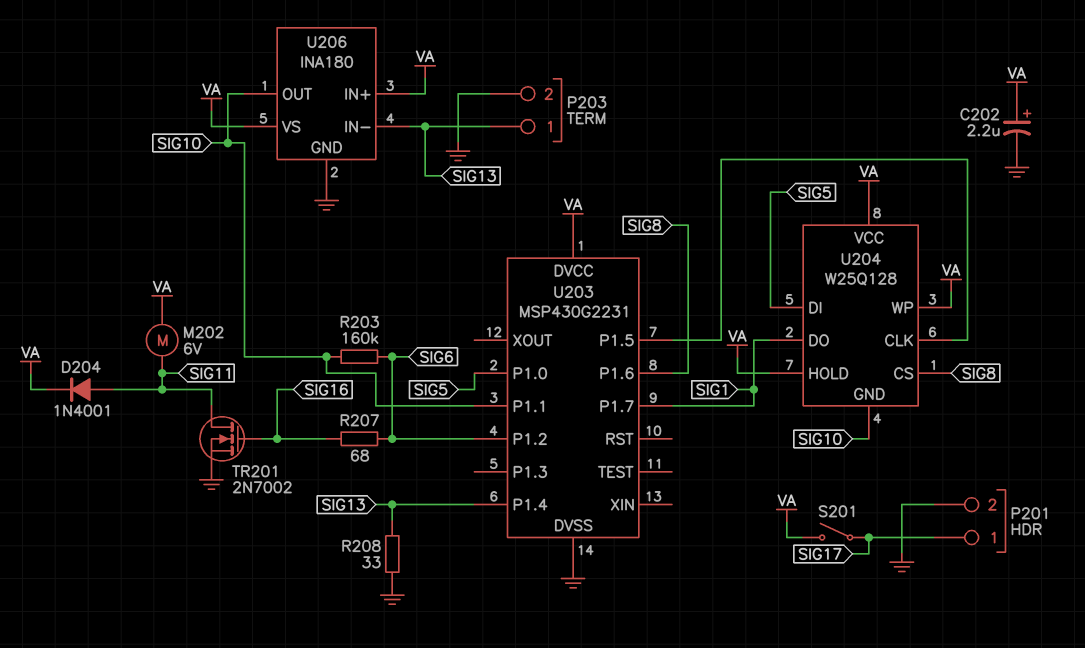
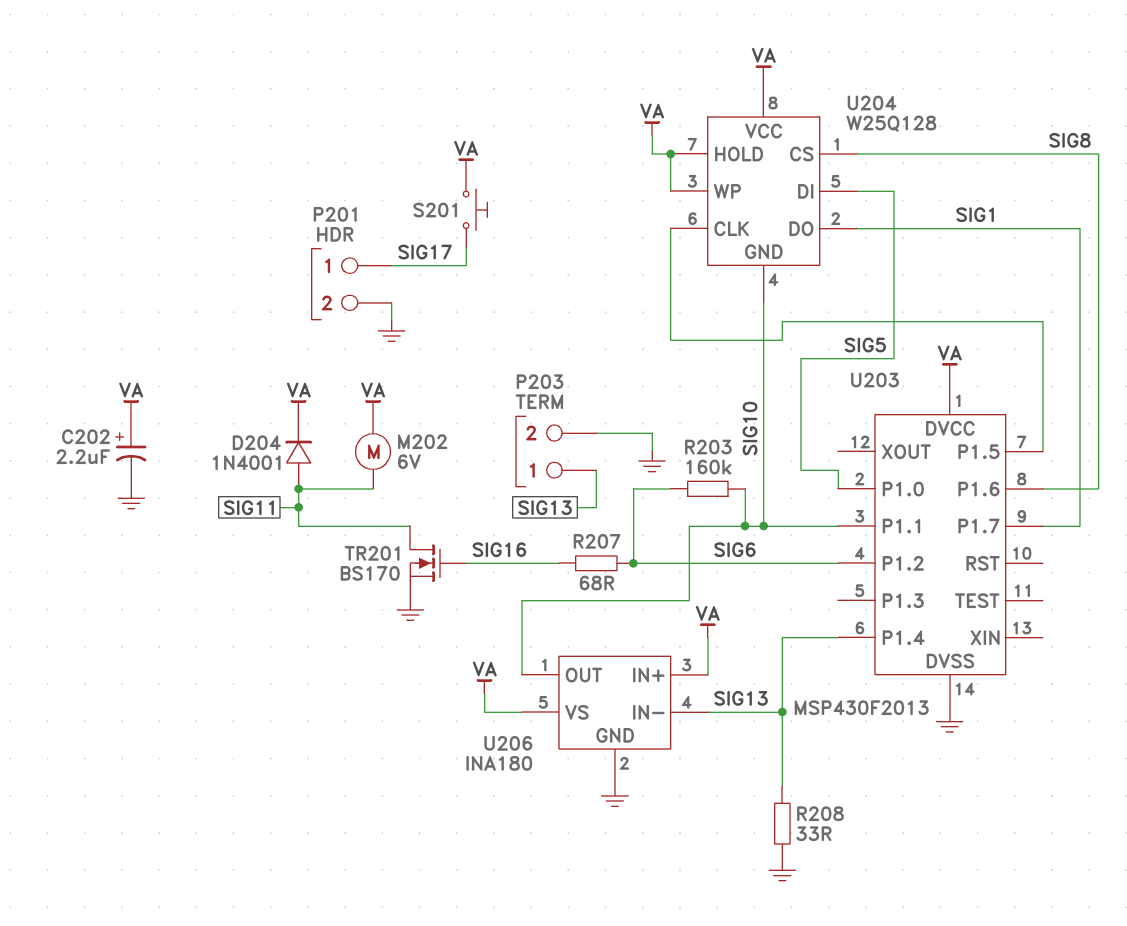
S201: switch (SIG17, VA) -> button (SIG17, VA)
TR201: NMOS 2N7002 (G SIG16, D SIG11, S GND) -> NMOS BS170 (G SIG16, D SIG11, S GND)
U203: MSP430G2231 -> MSP430F2013

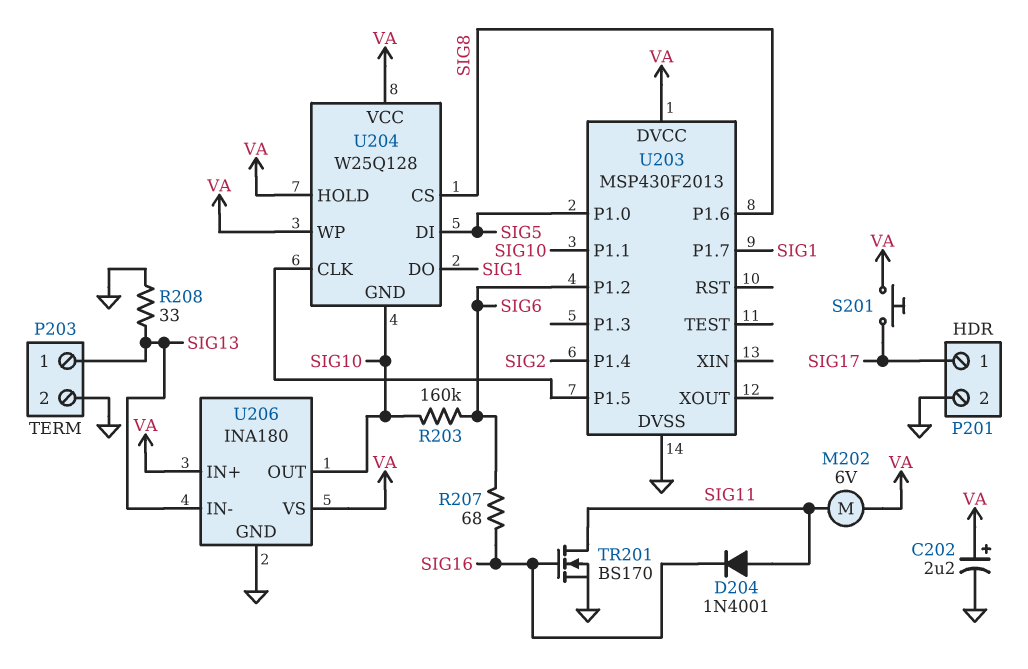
D204: diode 1N4001 (A SIG11, K VA) -> diode 1N4001 (A SIG11, K SIG16)
U203 pin P1.4: SIG13 -> SIG2

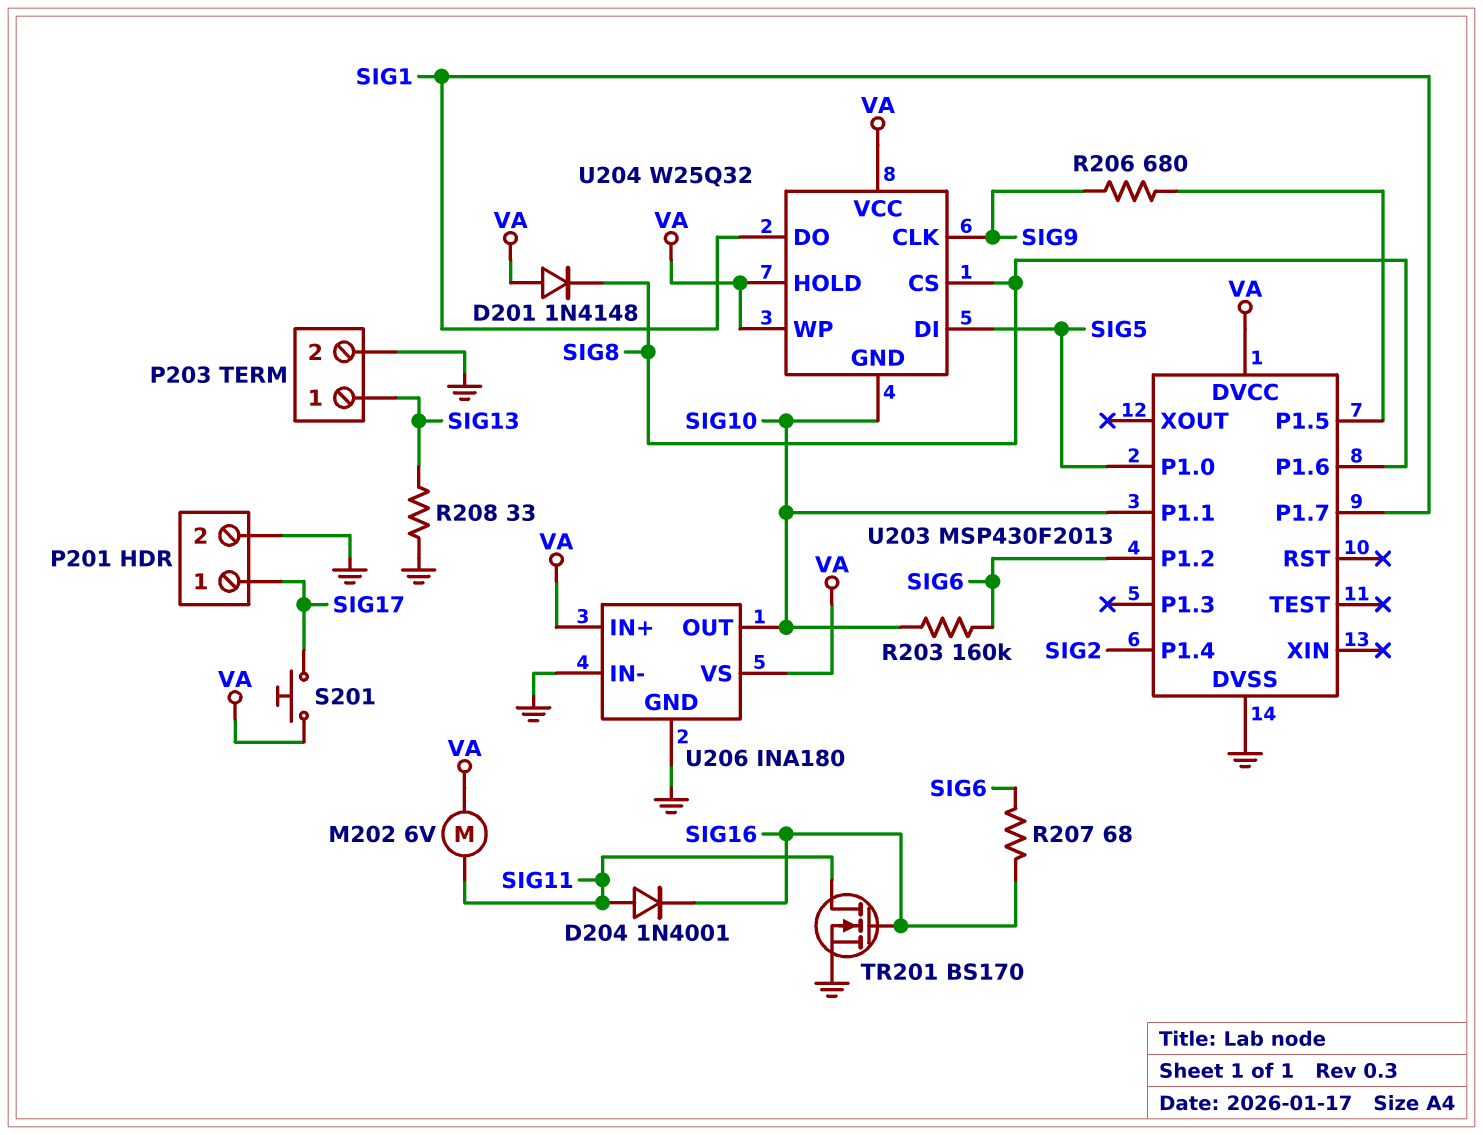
C202: 2.2uF (plus VA, minus GND) -> none
D201: none -> diode 1N4148 (A VA, K SIG8)
R206: none -> 680 (SIG9, U203/P1.5)
U204: W25Q128 -> W25Q32
U204 pin CLK: U203/P1.5 -> SIG9
U206 pin IN-: SIG13 -> GND

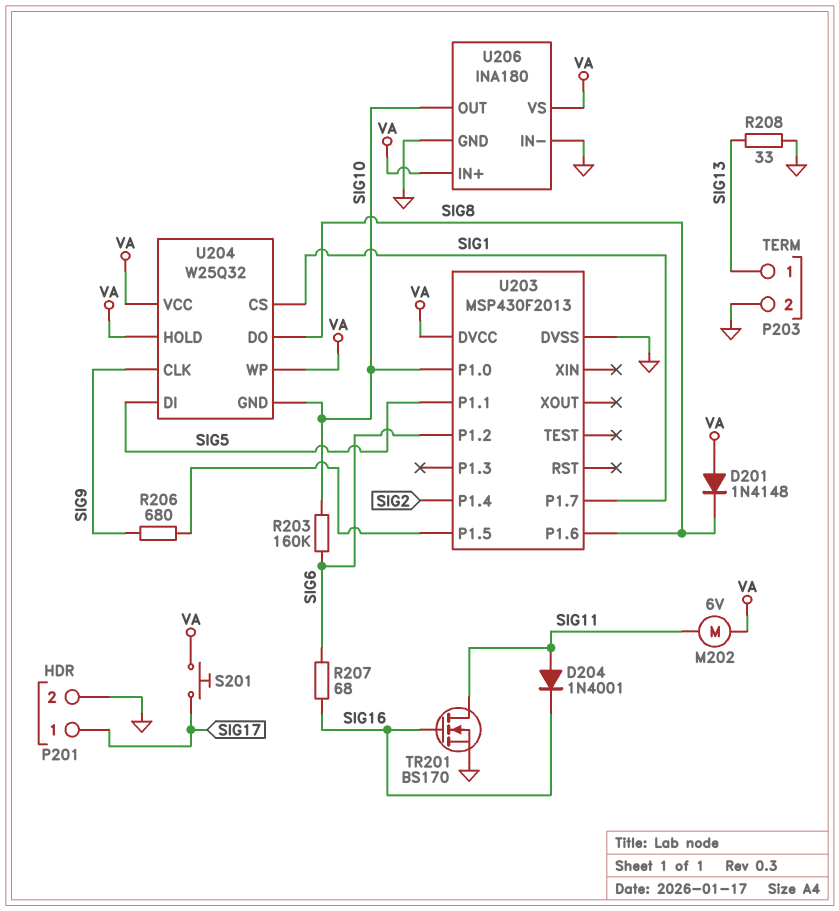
U203 pin P1.0: SIG5 -> SIG10
U203 pin P1.1: SIG10 -> SIG5
U204 pin CS: SIG8 -> SIG1
U204 pin DO: SIG1 -> SIG8

